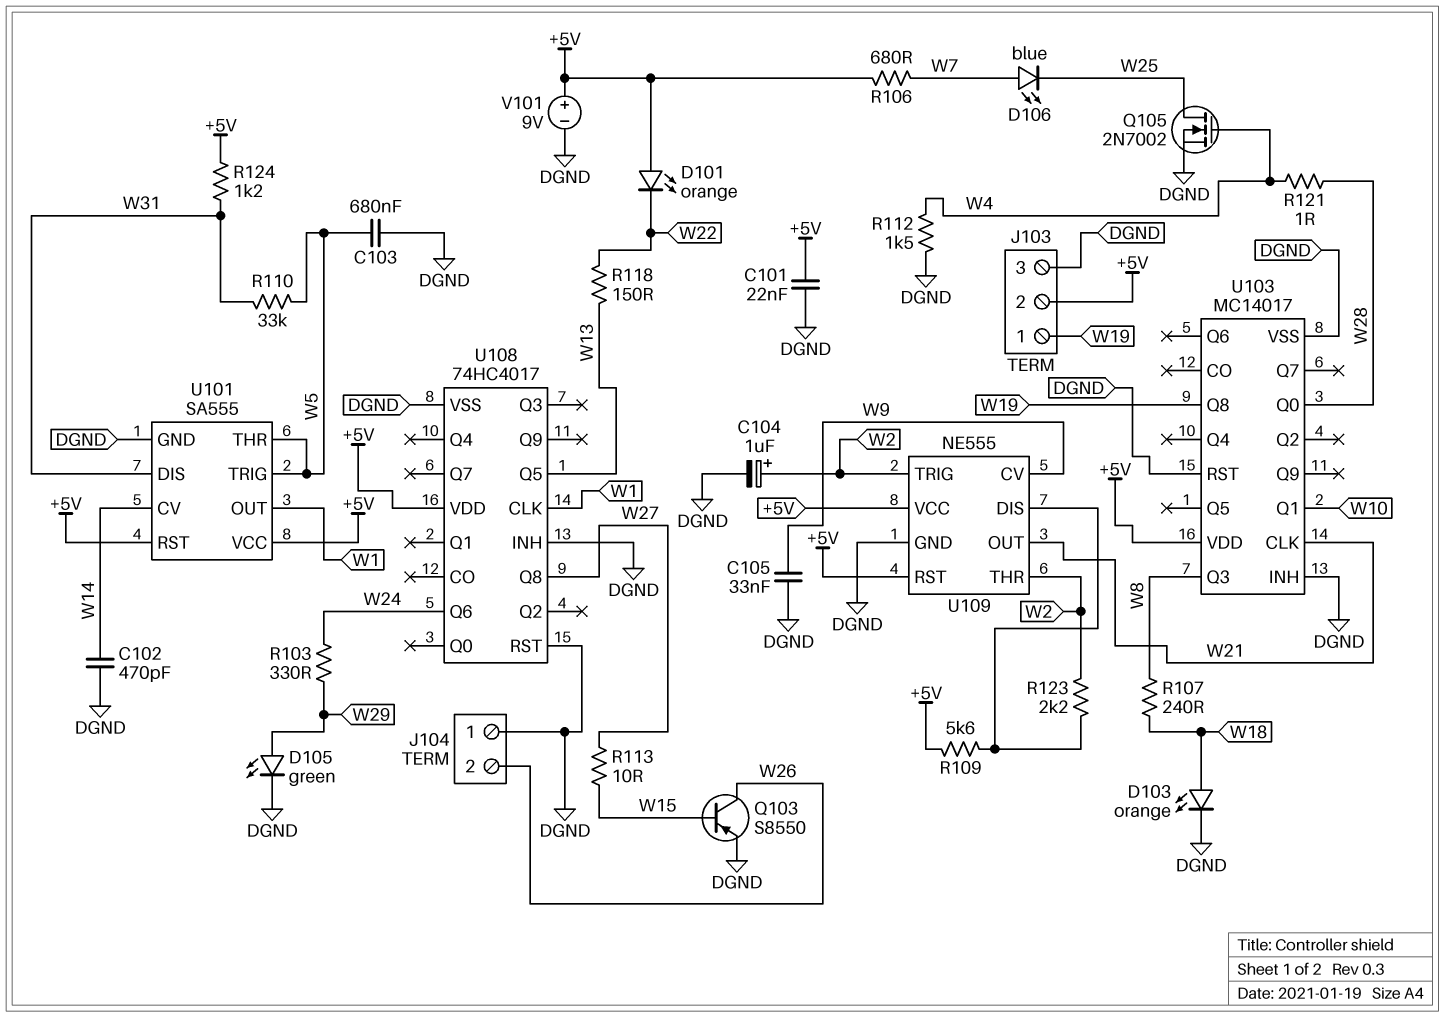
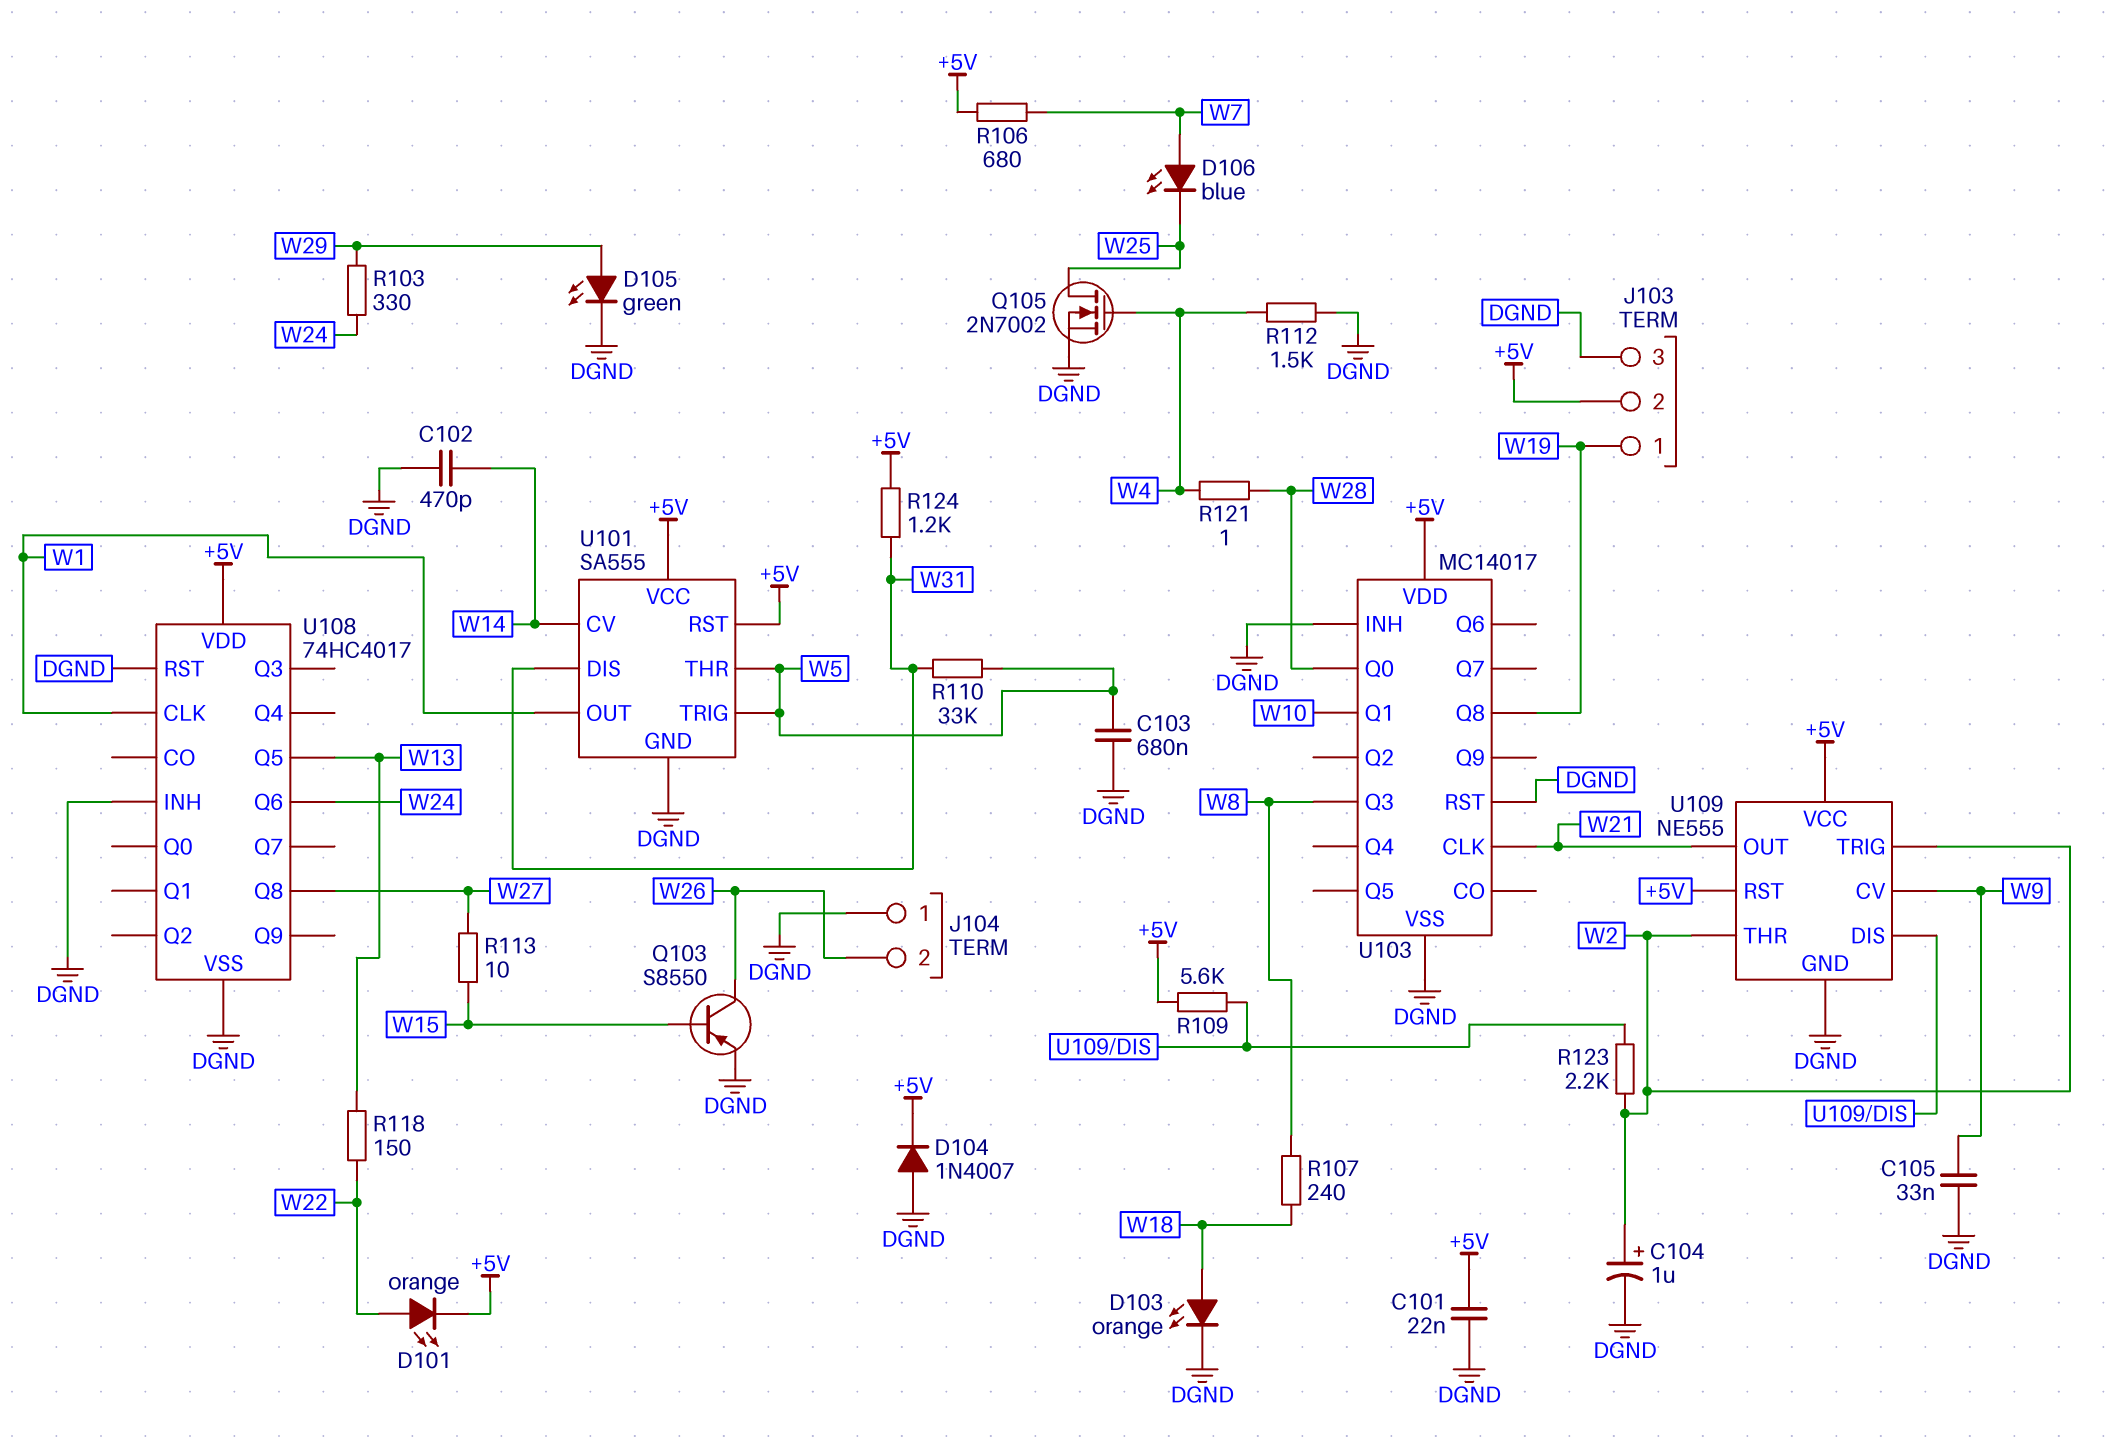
D101: LED orange (A +5V, K W22) -> LED orange (A W22, K +5V)
D104: none -> diode 1N4007 (A DGND, K +5V)
V101: 9V (plus +5V, minus DGND) -> none

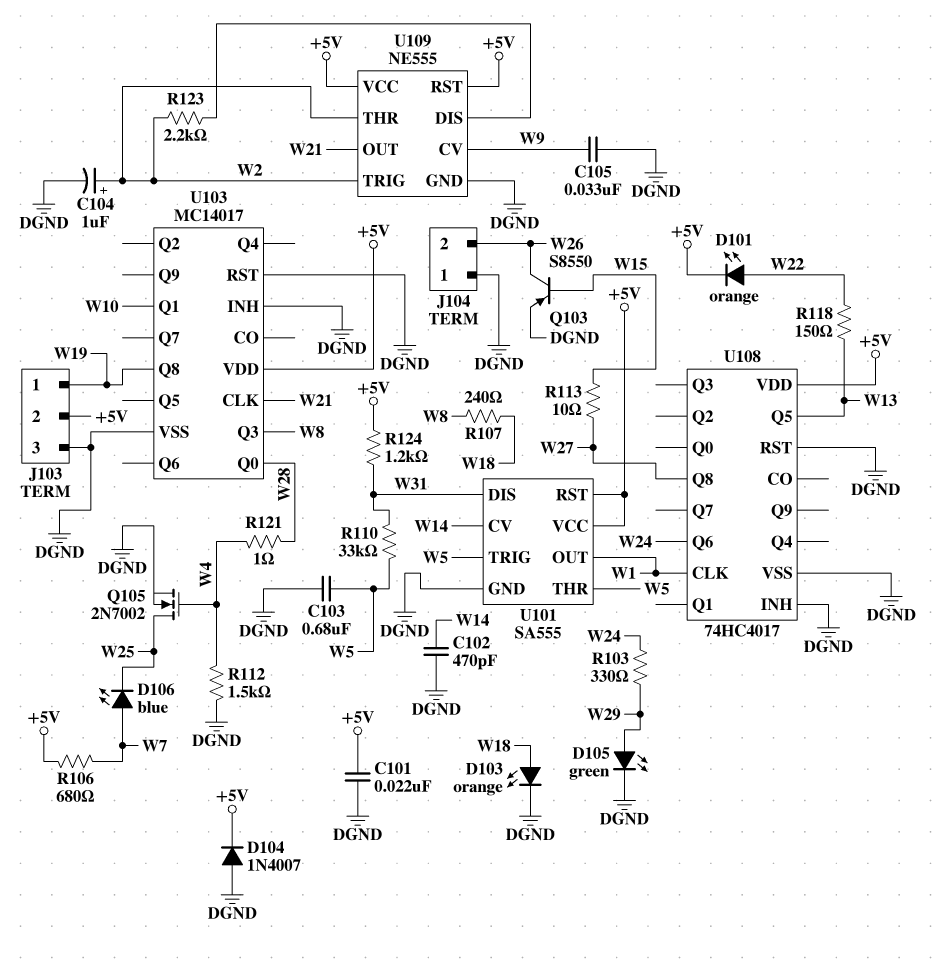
R109: 5.6k (+5V, U109/DIS) -> none

